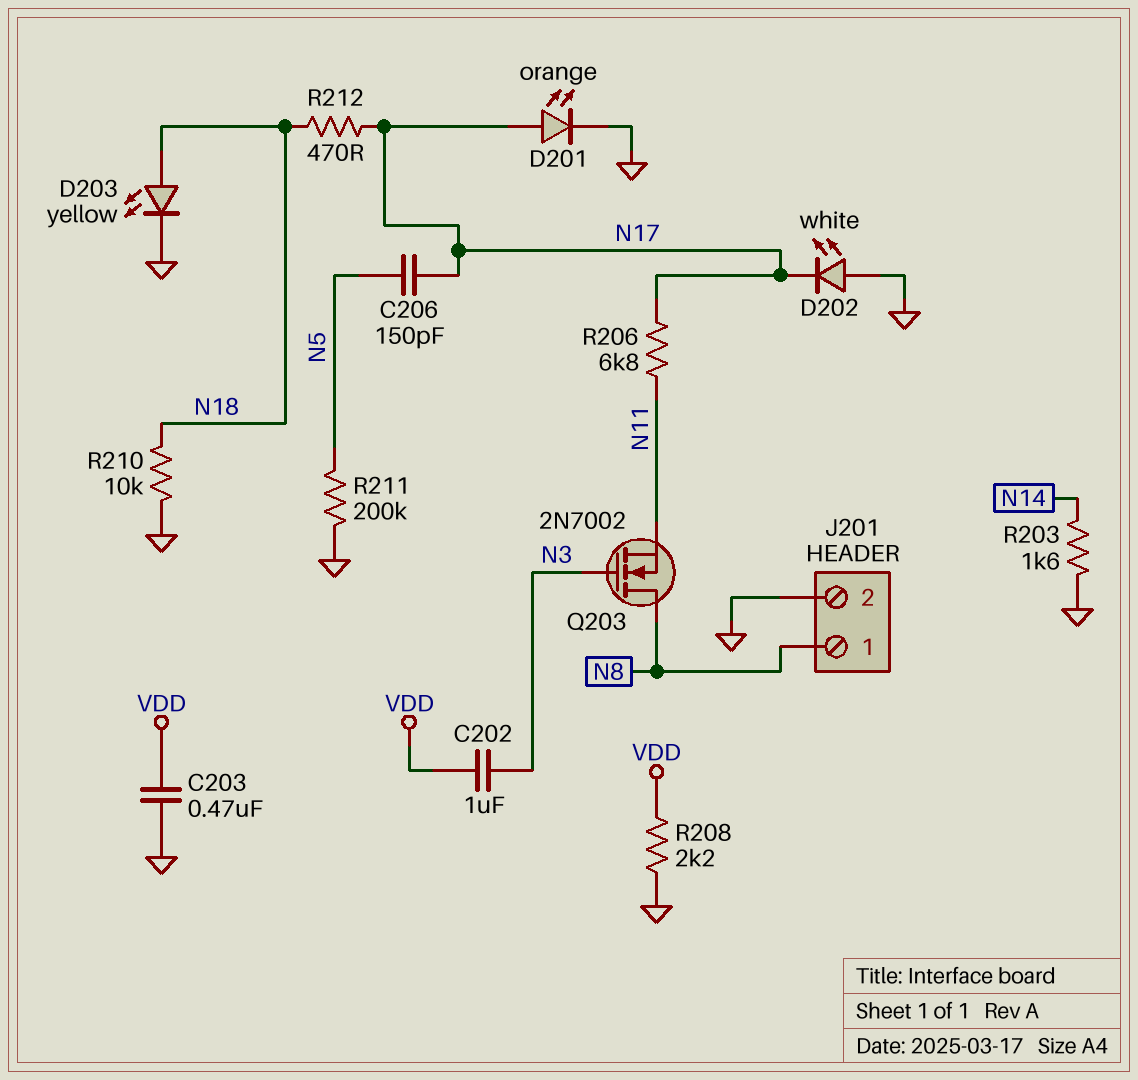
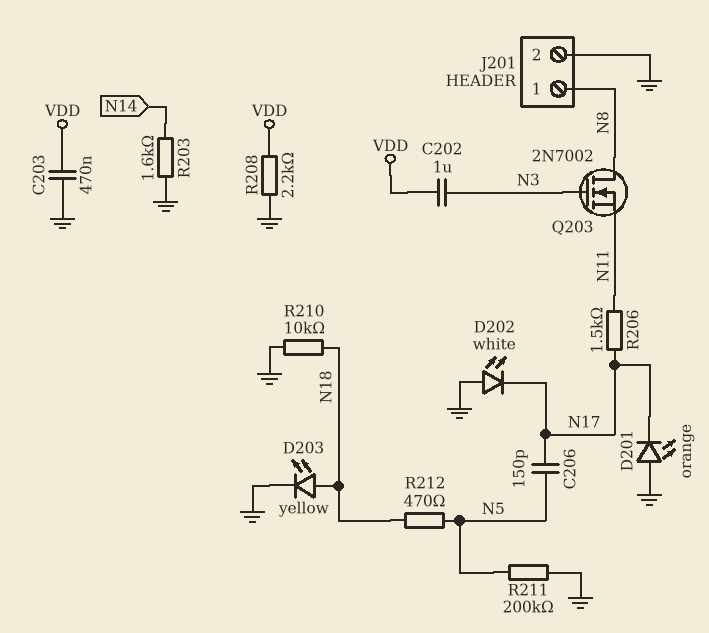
D201: LED orange (A N17, K GND) -> LED orange (A GND, K N17)
R206: 6.8k (N11, N17) -> 1.5k (N11, N17)
R212: 470 (N17, N18) -> 470 (N5, N18)

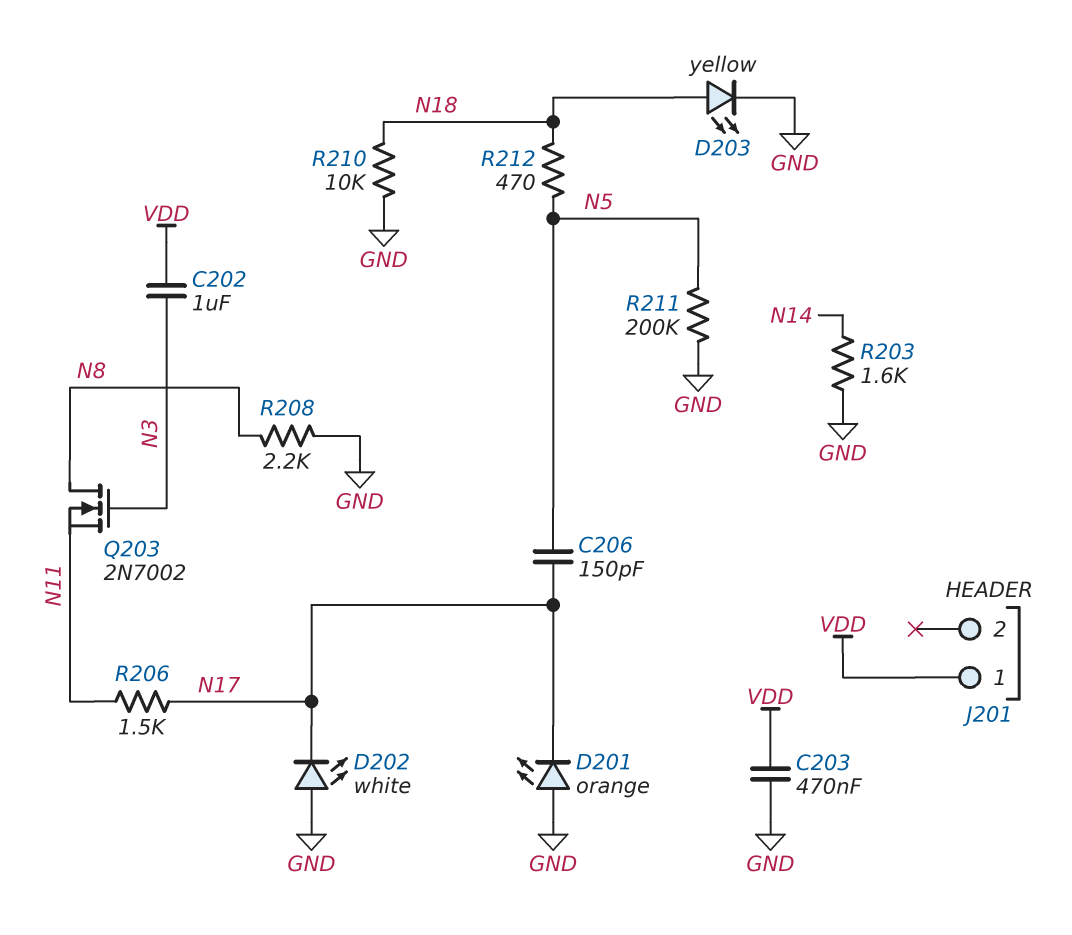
J201 pin 1: N8 -> VDD
J201 pin 2: GND -> none
R208: 2.2k (GND, VDD) -> 2.2k (GND, N8)

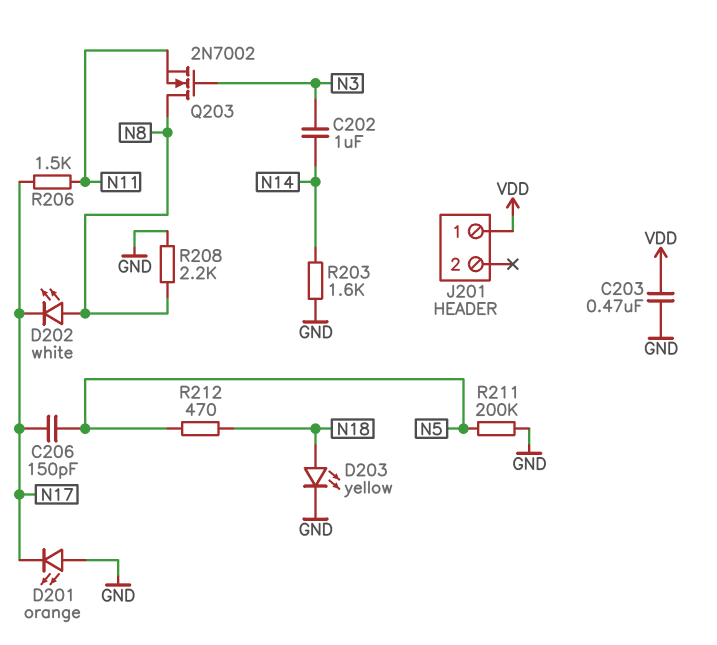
C202: 1uF (N3, VDD) -> 1uF (N3, N14)
D202: LED white (A GND, K N17) -> LED white (A N8, K N17)
R210: 10k (GND, N18) -> none

